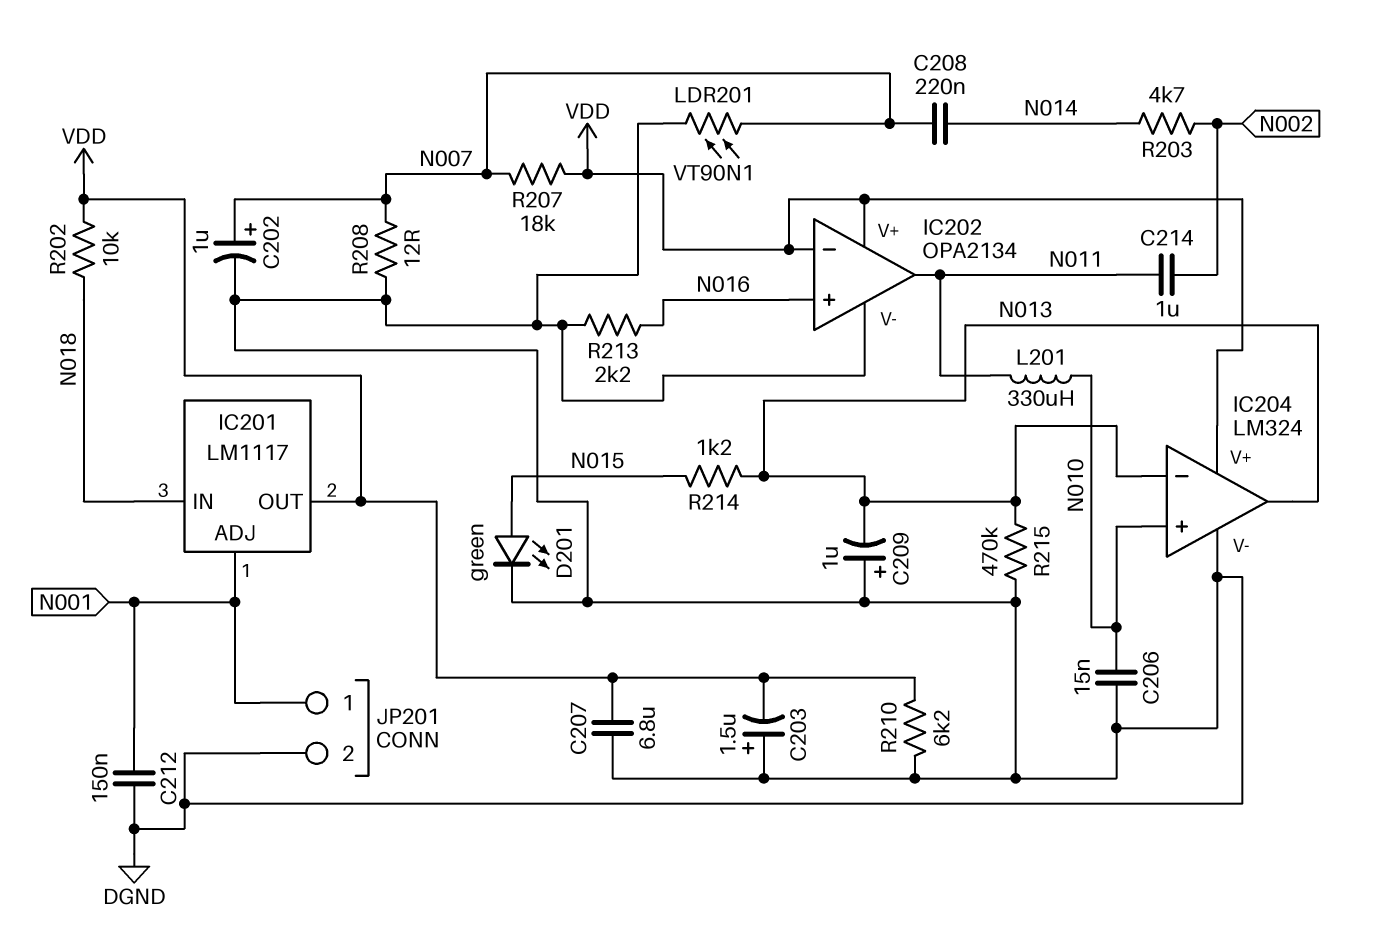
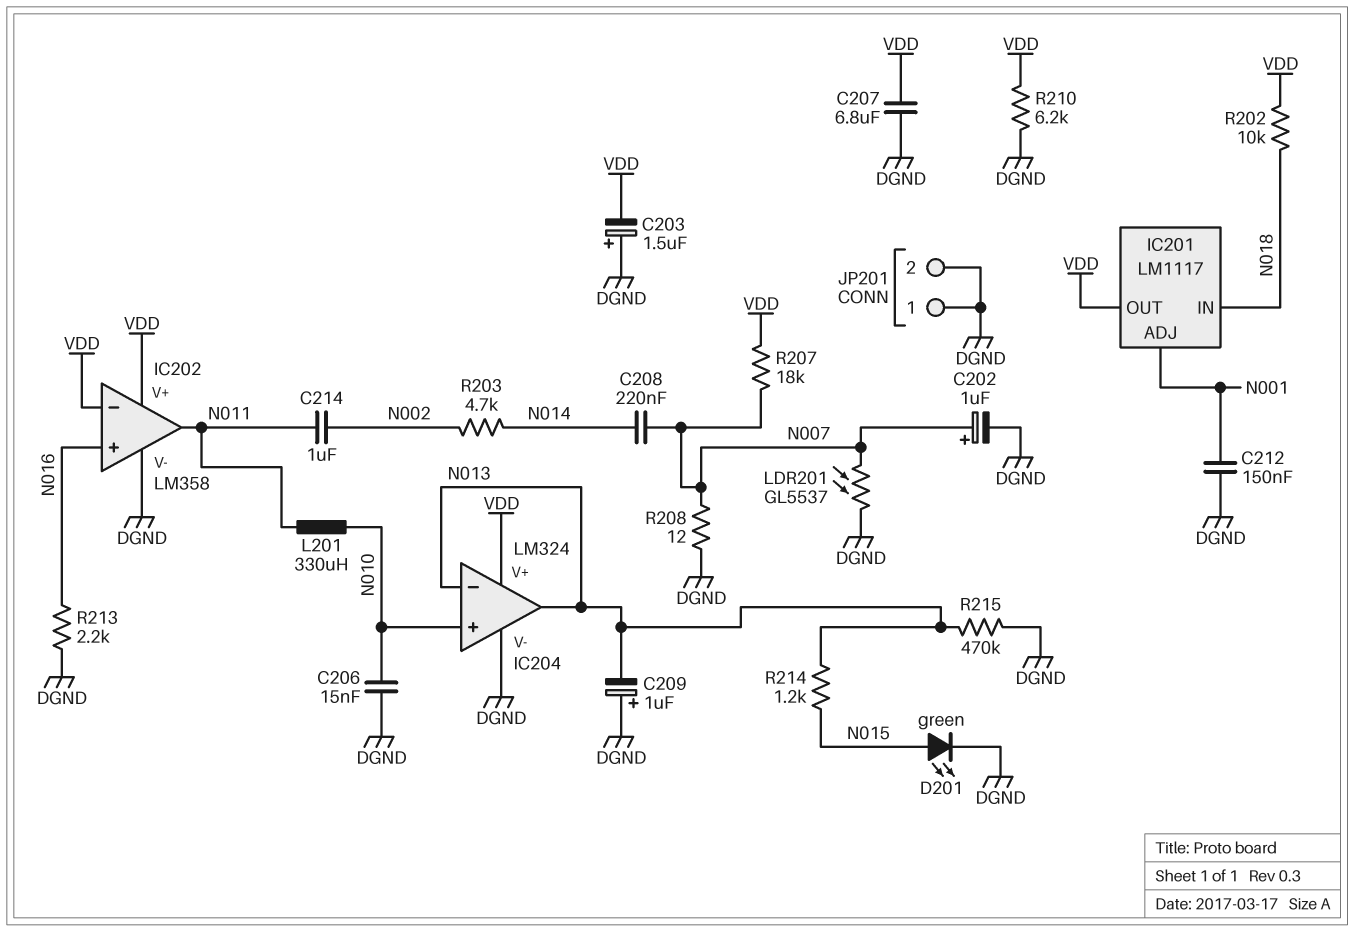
IC202: OPA2134 -> LM358
JP201 pin 1: N001 -> DGND
LDR201: VT90N1 (DGND, N007) -> GL5537 (DGND, N007)

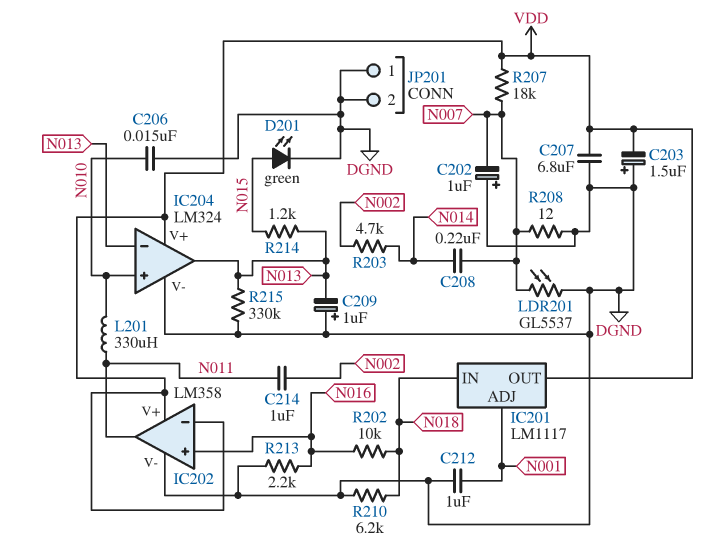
C202: 1uF (plus N007, minus DGND) -> 1uF (plus DGND, minus N007)
C212: 150nF (DGND, N001) -> 1uF (DGND, N001)
R202: 10k (N018, VDD) -> 10k (N016, N018)
R210: 6.2k (DGND, VDD) -> 6.2k (DGND, N018)
R215: 470k (DGND, N013) -> 330k (DGND, N013)

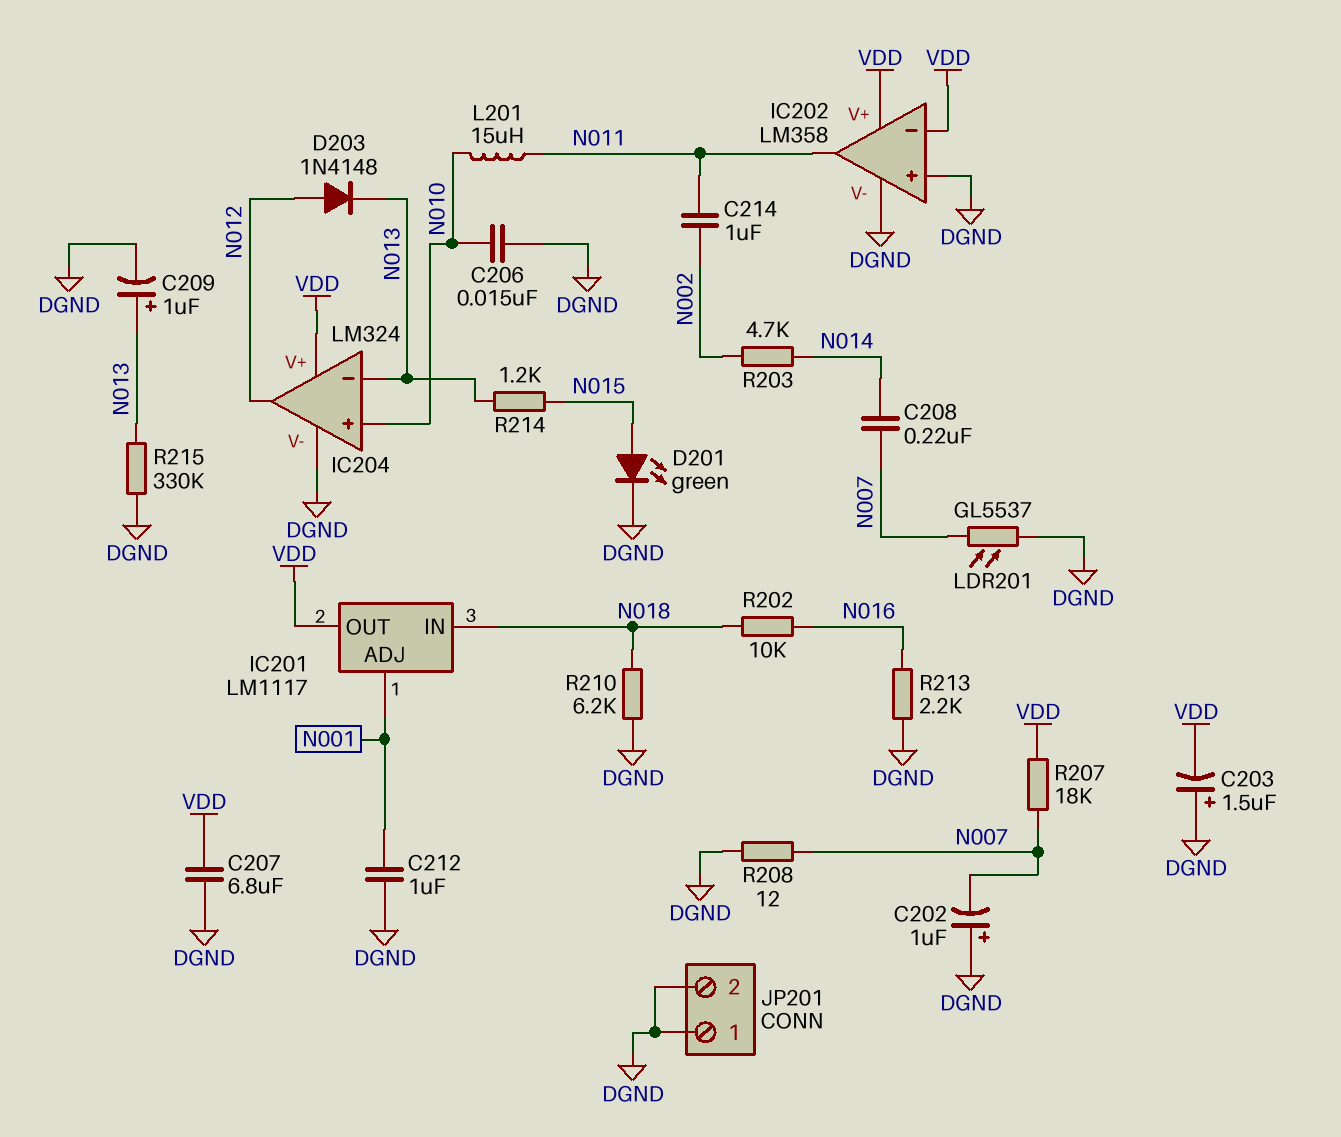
C209: 1uF (plus DGND, minus N013) -> 1uF (plus N013, minus DGND)
D203: none -> diode 1N4148 (A N012, K N013)
IC202 pin in+: N016 -> DGND
IC204 pin out: N013 -> N012
L201: 330uH (N010, N011) -> 15uH (N010, N011)

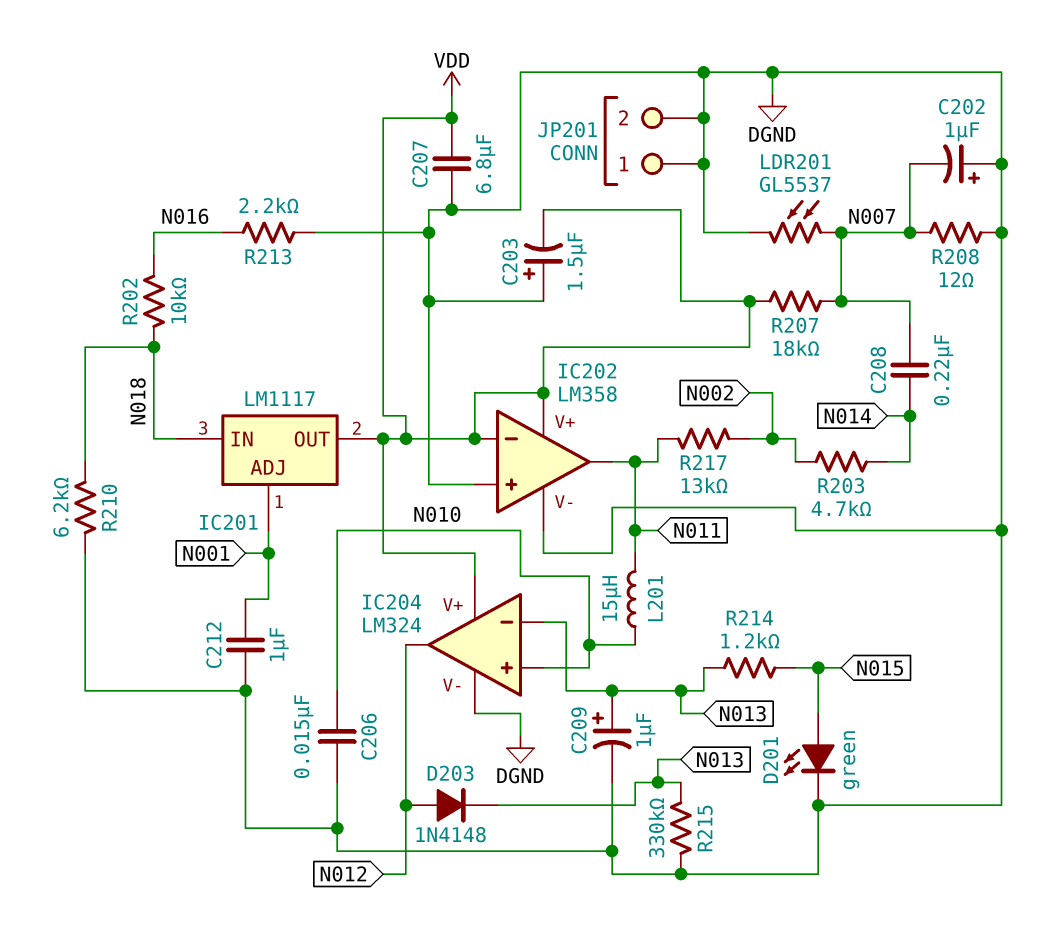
C214: 1uF (N002, N011) -> none
R217: none -> 13k (N002, N011)

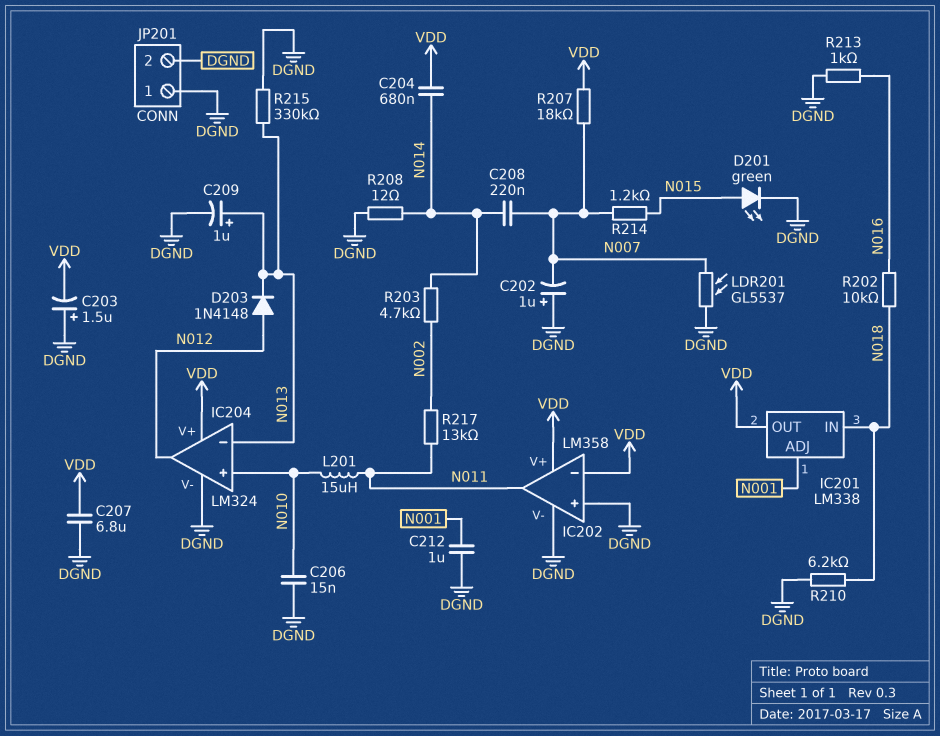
C204: none -> 680nF (N014, VDD)
IC201: LM1117 -> LM338
R208: 12 (DGND, N007) -> 12 (DGND, N014)
R213: 2.2k (DGND, N016) -> 1k (DGND, N016)
R214: 1.2k (N013, N015) -> 1.2k (N007, N015)

